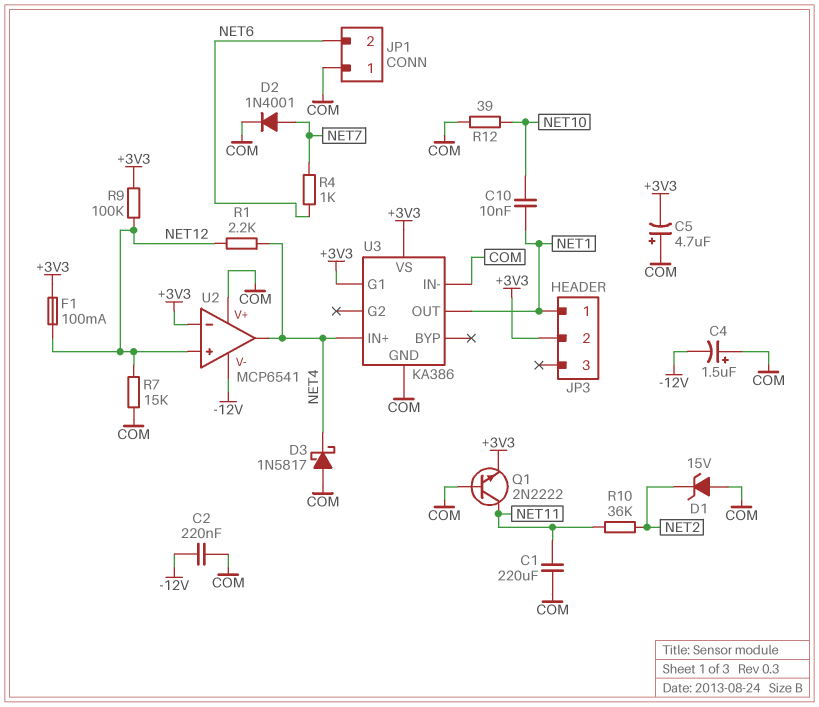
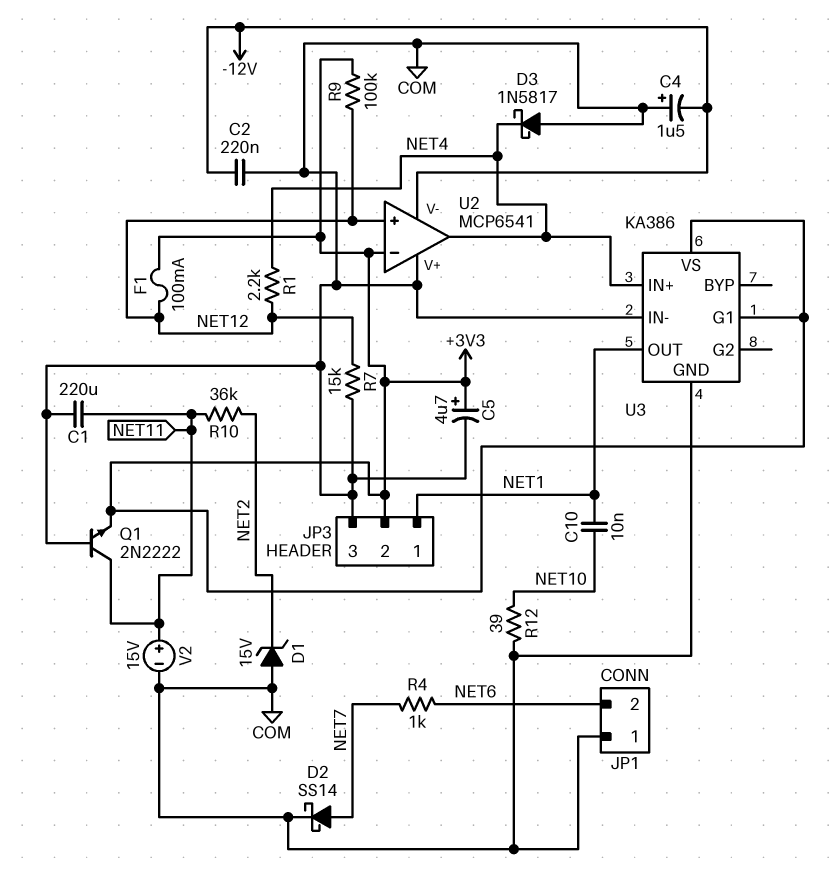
C5: 4.7uF (plus COM, minus +3V3) -> 4.7uF (plus +3V3, minus COM)
D2: diode 1N4001 (A NET7, K COM) -> schottky SS14 (A NET7, K COM)
JP3 pin 3: none -> COM
V2: none -> 15V (plus NET11, minus COM)

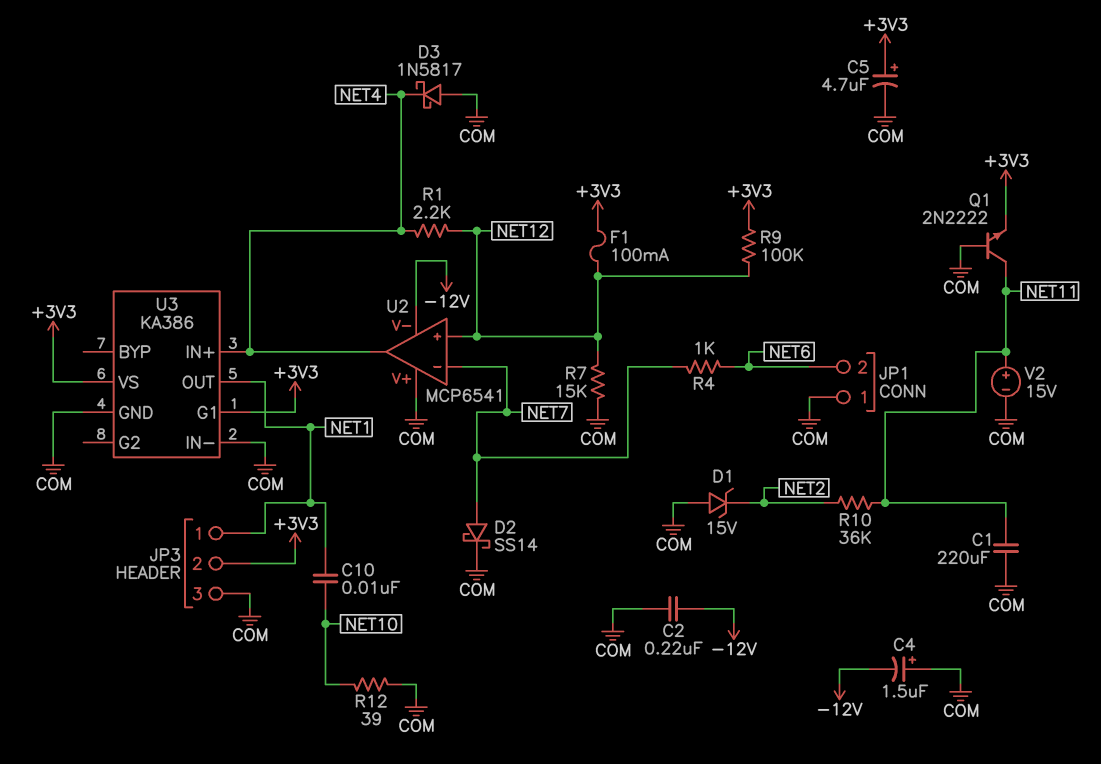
U2 pin in-: +3V3 -> NET7

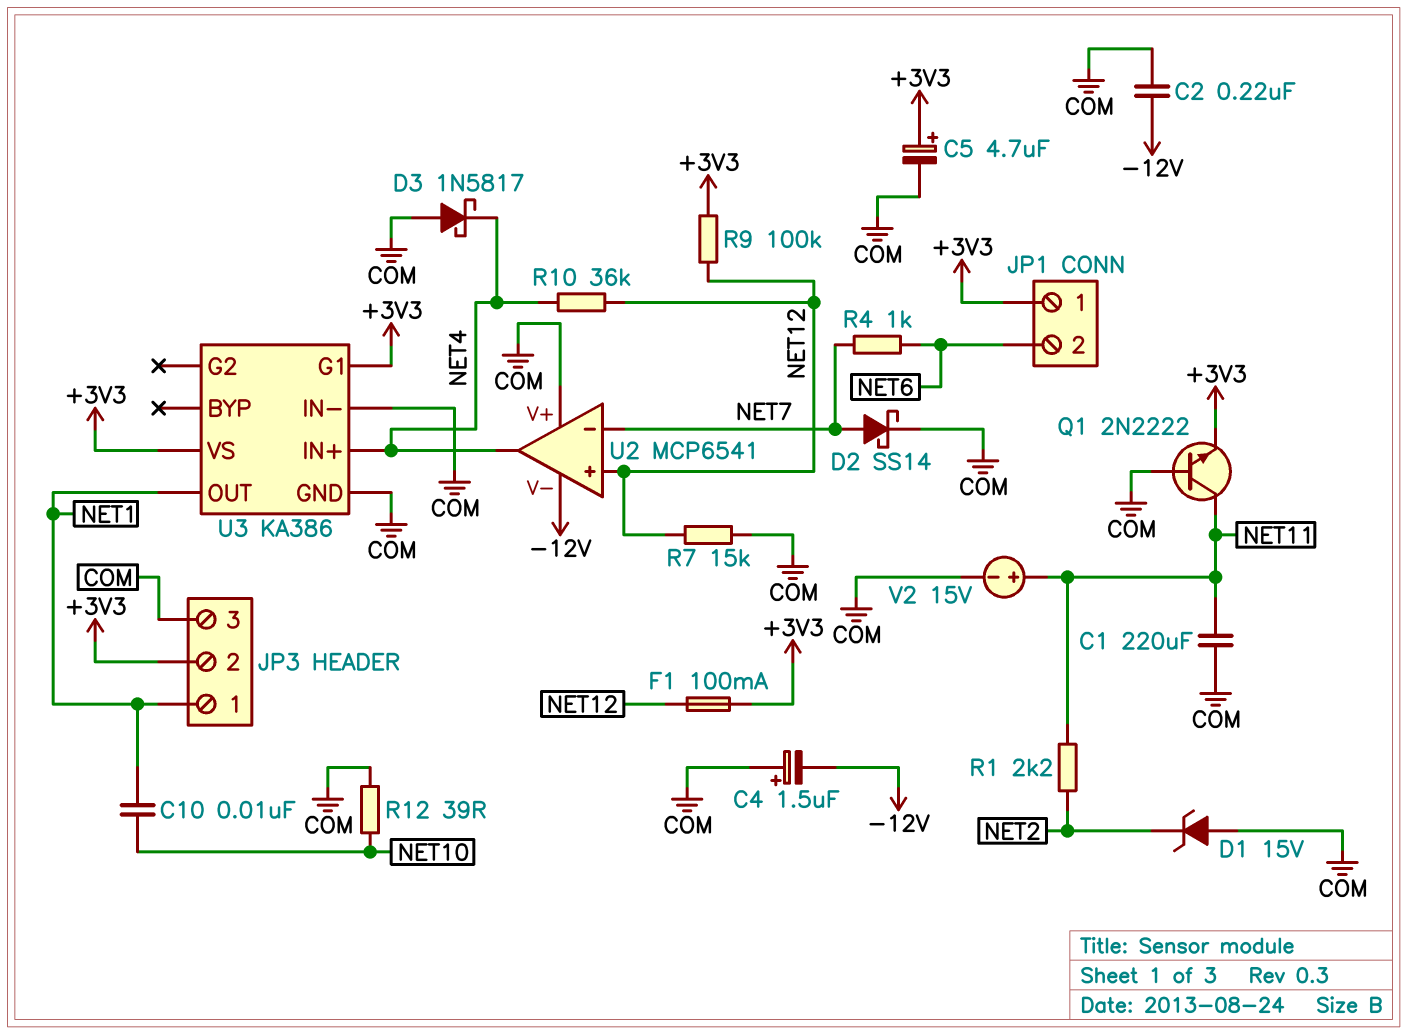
JP1 pin 1: COM -> +3V3
R1: 2.2k (NET4, NET12) -> 2.2k (NET2, NET11)
R10: 36k (NET2, NET11) -> 36k (NET4, NET12)

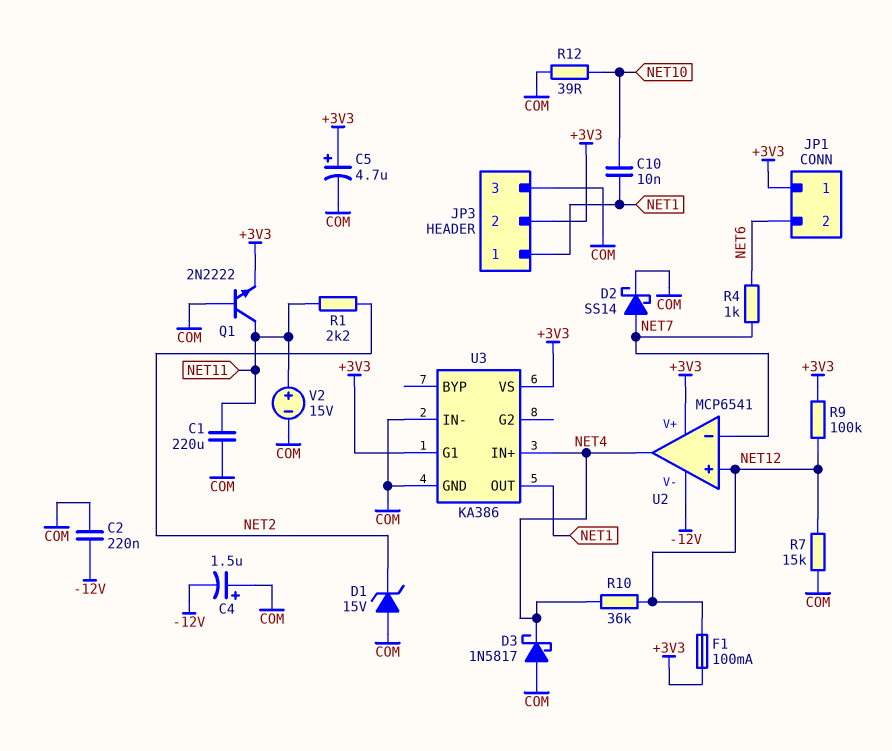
U2 pin V+: COM -> +3V3

